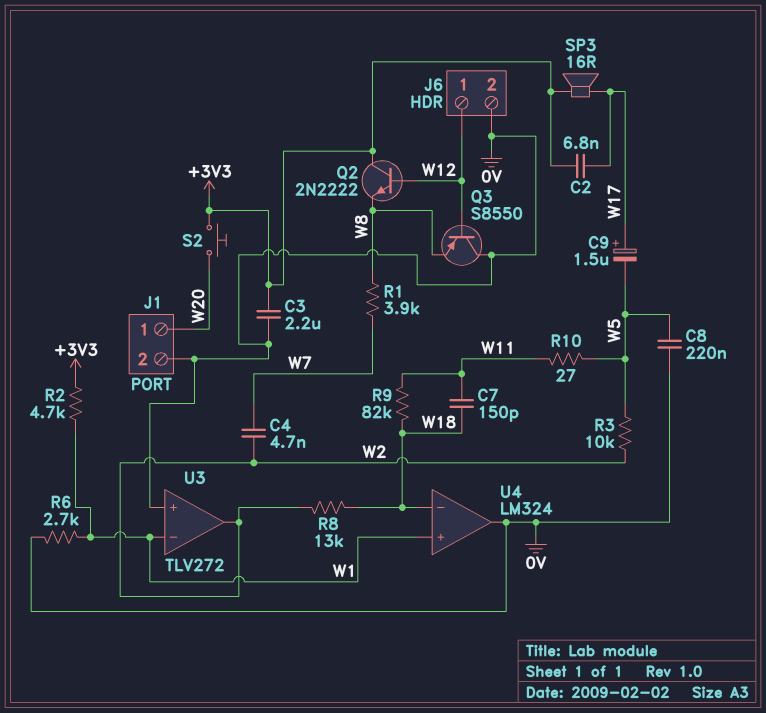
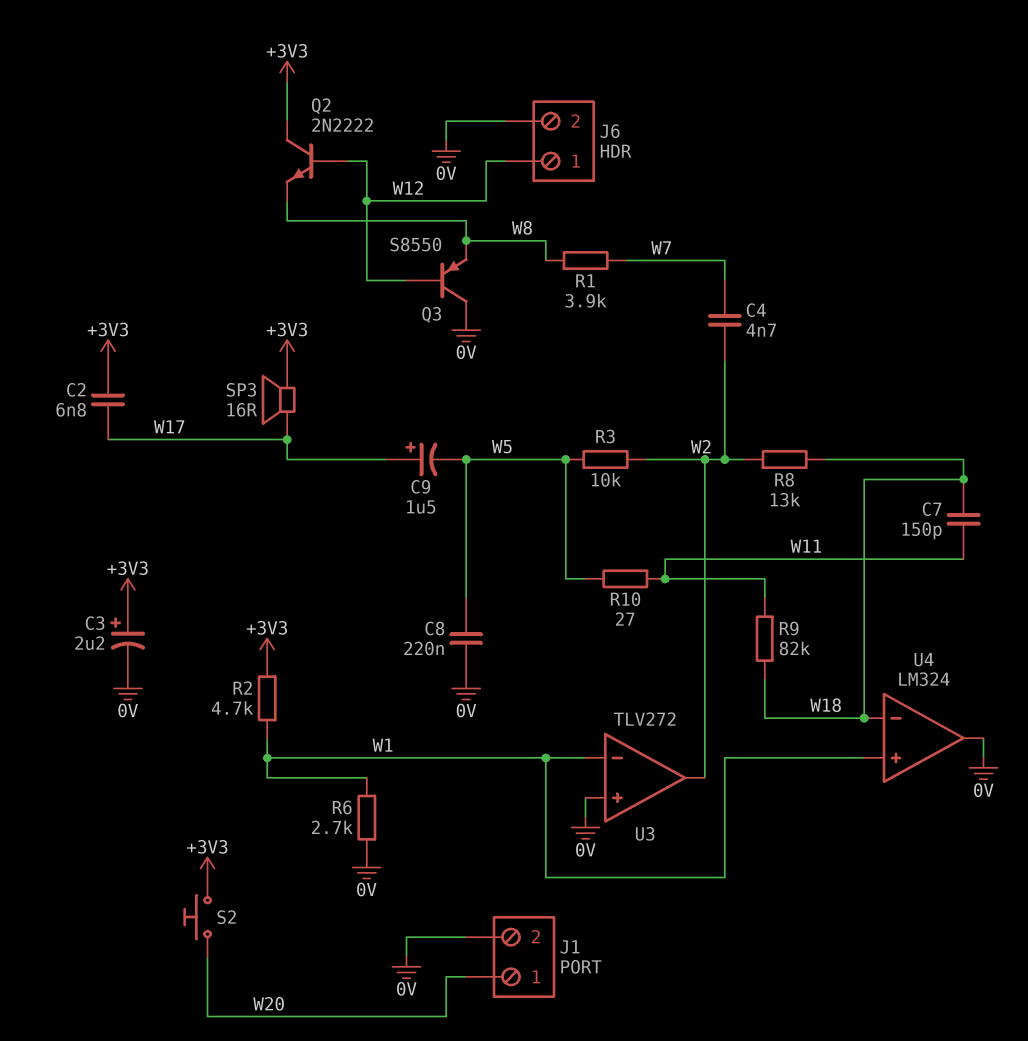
C3: 2.2uF (+3V3, 0V) -> 2.2uF (plus +3V3, minus 0V)

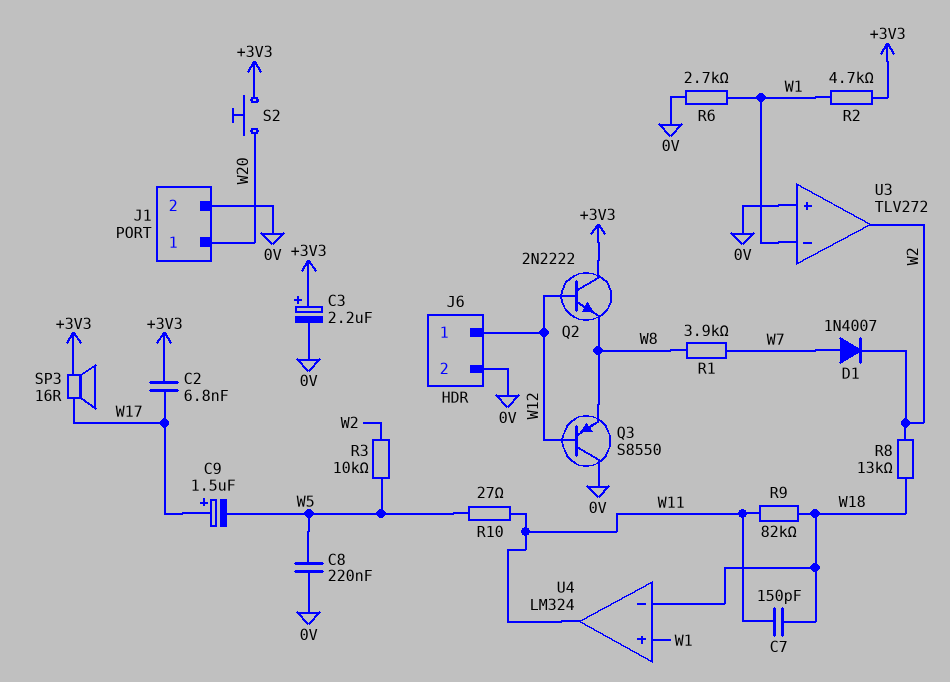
C4: 4.7nF (W2, W7) -> none
D1: none -> diode 1N4007 (A W7, K W2)
U4 pin out: 0V -> W11

